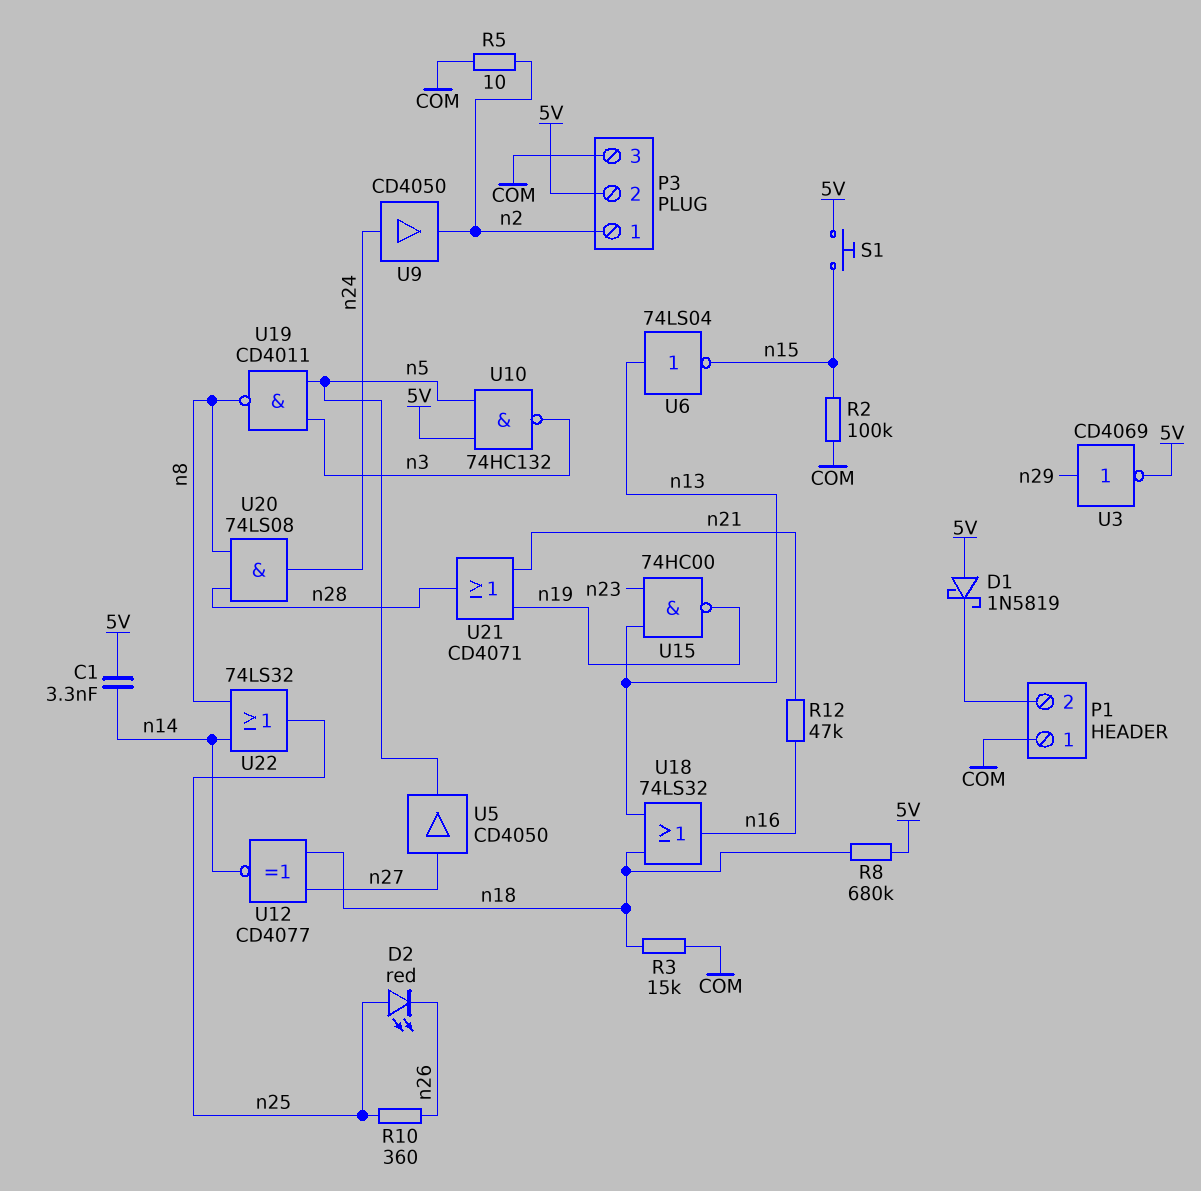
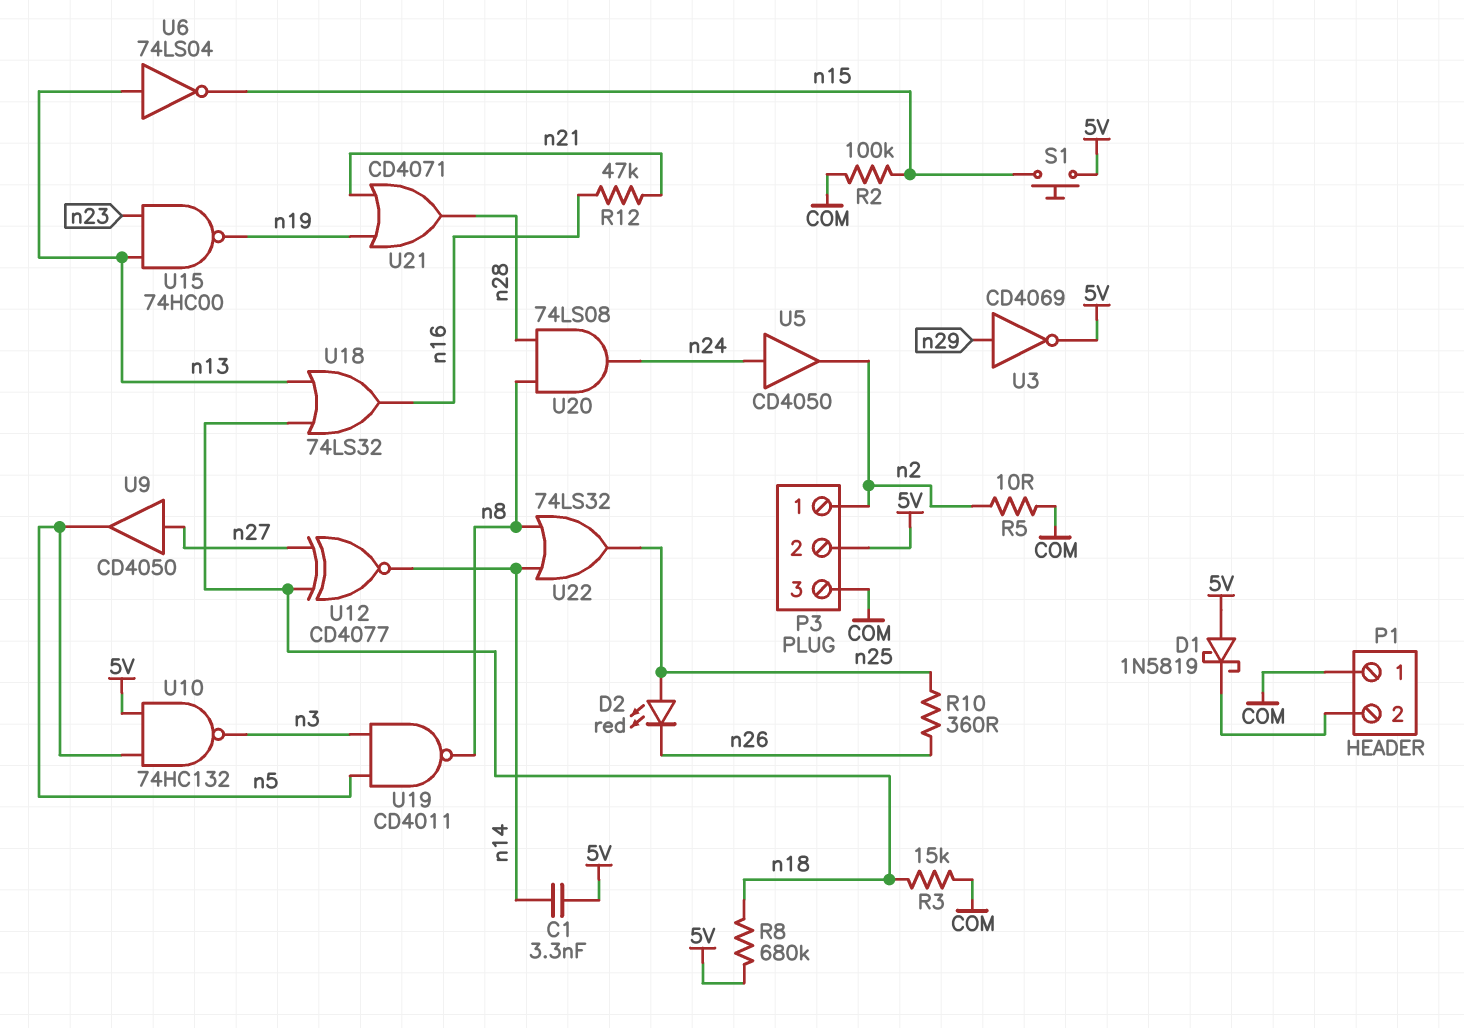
U5: buffer CD4050 (in n27, out n5) -> buffer CD4050 (in n24, out n2)
U9: buffer CD4050 (in n24, out n2) -> buffer CD4050 (in n27, out n5)

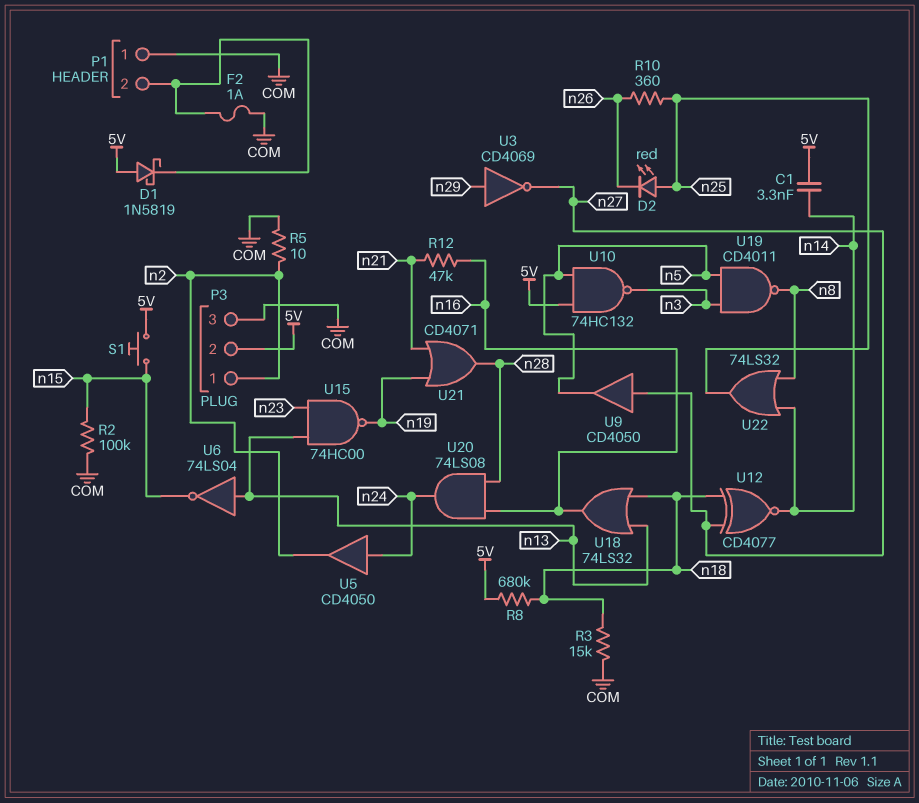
F2: none -> 1A (COM, P1/2)
U3: NOT CD4069 (in n29, out 5V) -> NOT CD4069 (in n29, out n27)
U20: AND 74LS08 (in n8, in n28, out n24) -> AND 74LS08 (in n16, in n28, out n24)

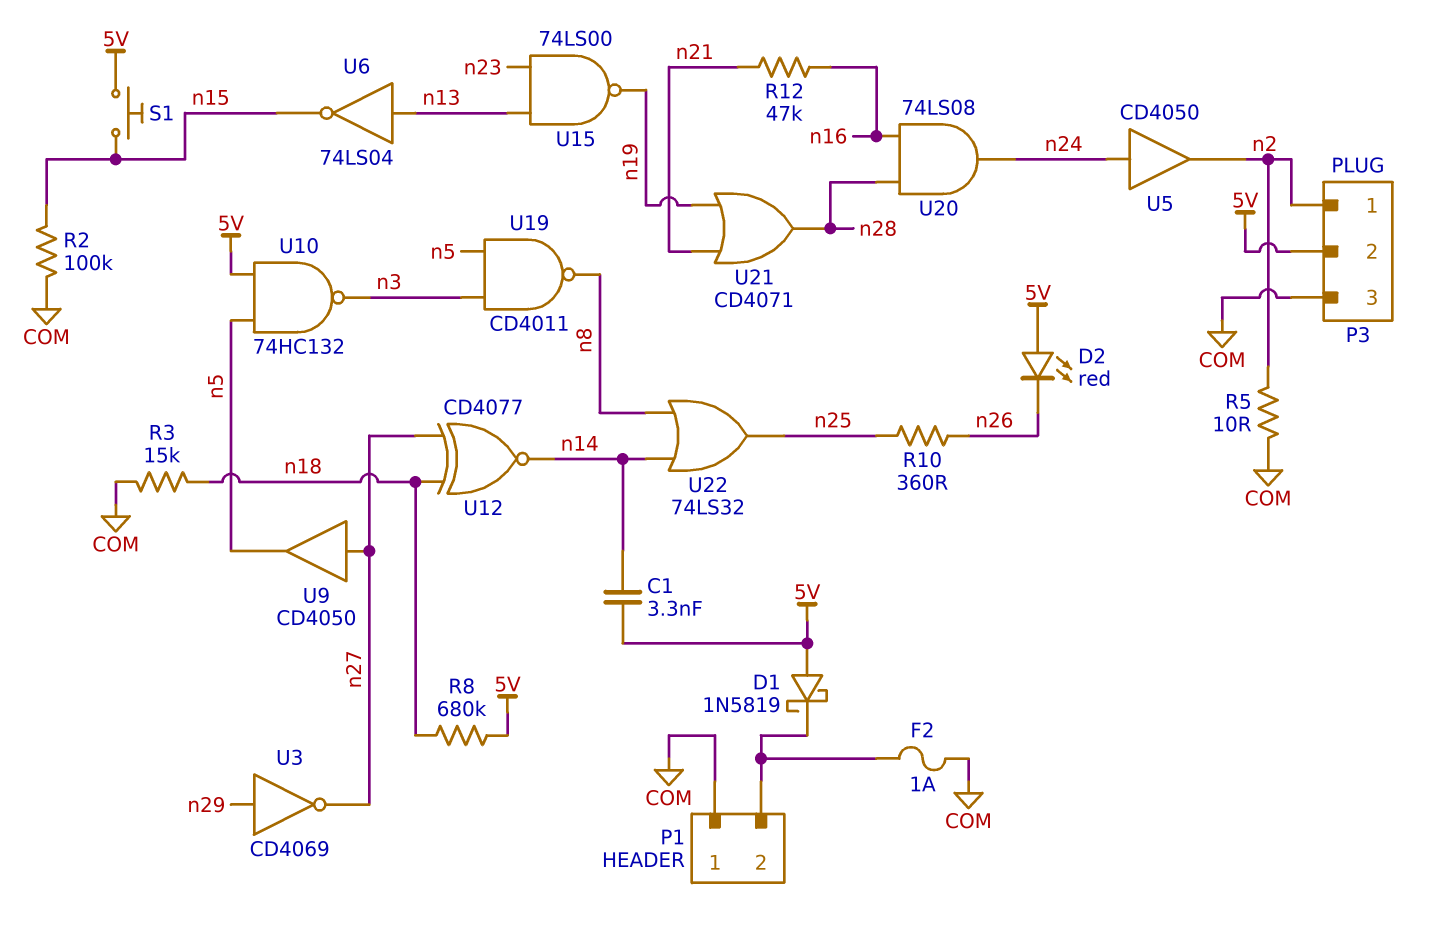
D2: LED red (A n25, K n26) -> LED red (A 5V, K n26)
U15: NAND 74HC00 (in n13, in n23, out n19) -> NAND 74LS00 (in n13, in n23, out n19)
U18: OR 74LS32 (in n13, in n18, out n16) -> none

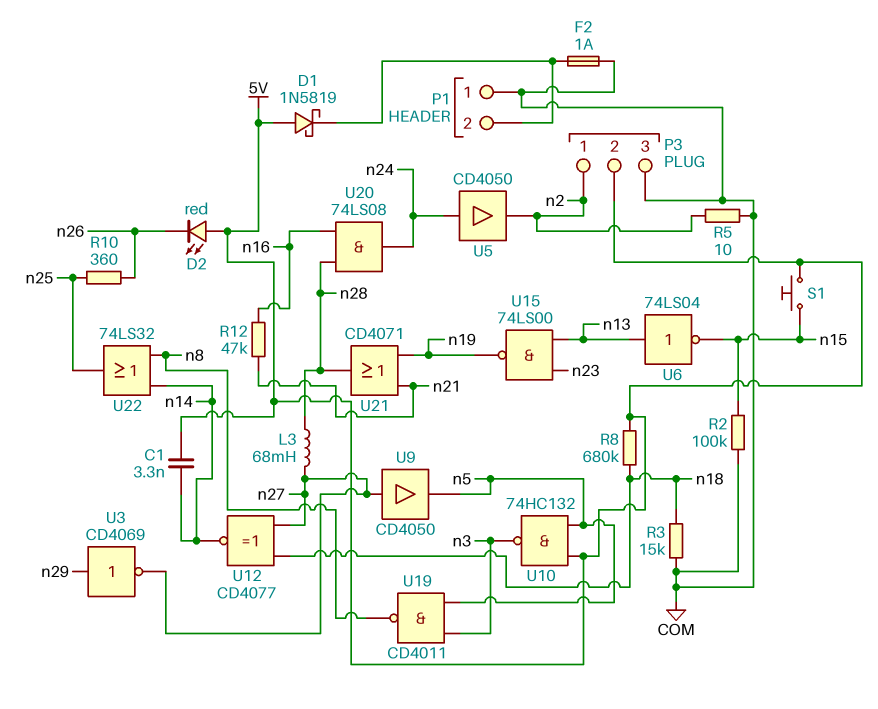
L3: none -> 68mH (n27, n28)

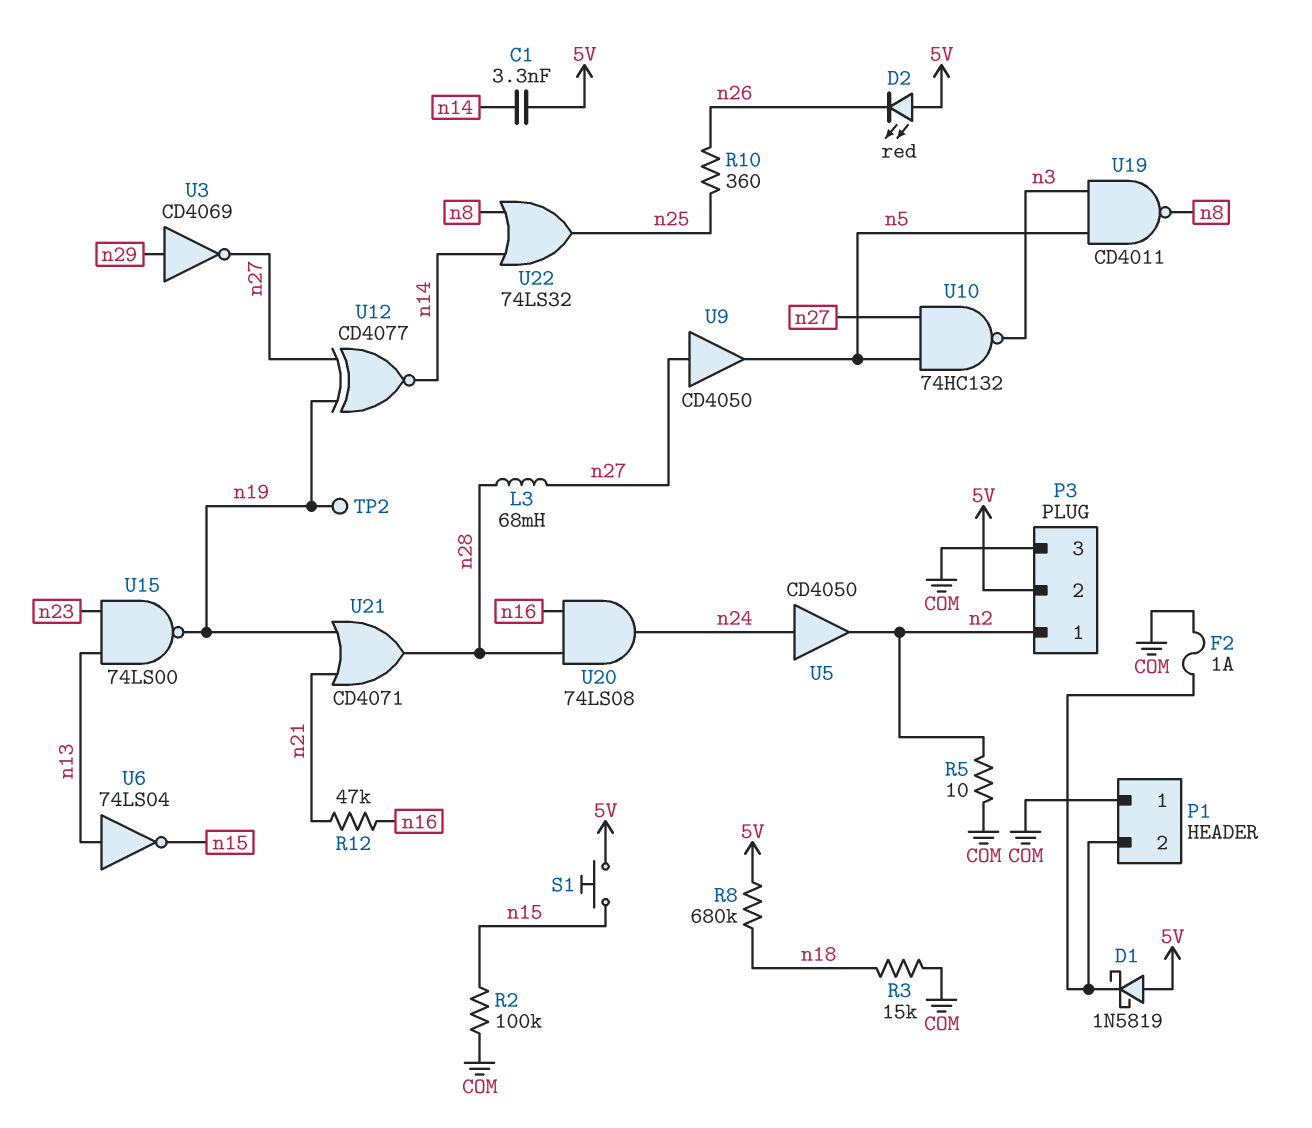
TP2: none -> test point (n19)
U10: NAND 74HC132 (in 5V, in n5, out n3) -> NAND 74HC132 (in n5, in n27, out n3)
U12: XNOR CD4077 (in n18, in n27, out n14) -> XNOR CD4077 (in n19, in n27, out n14)

